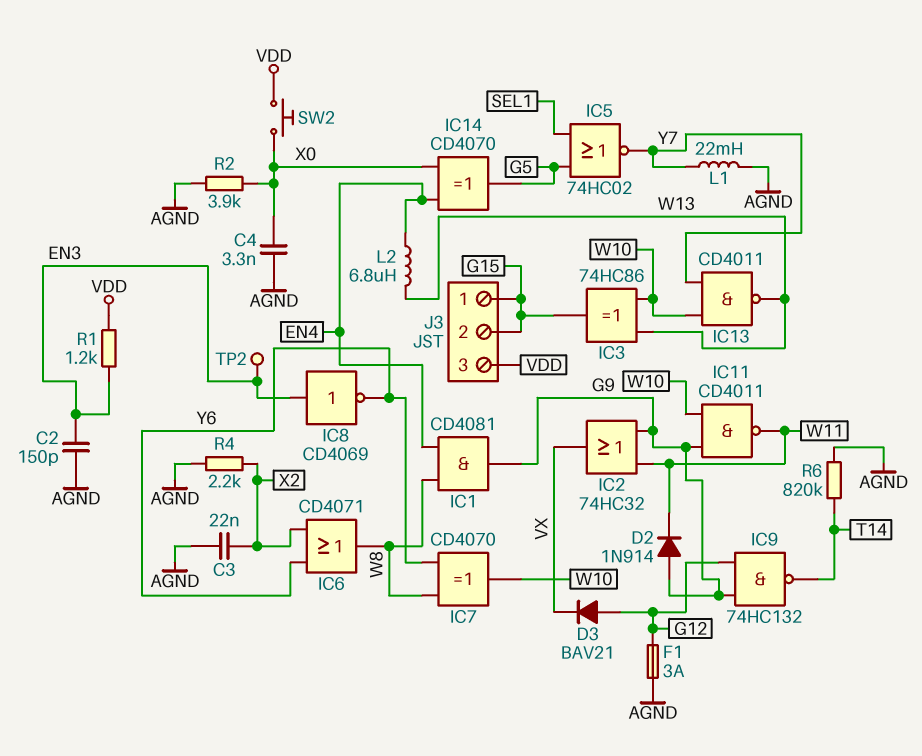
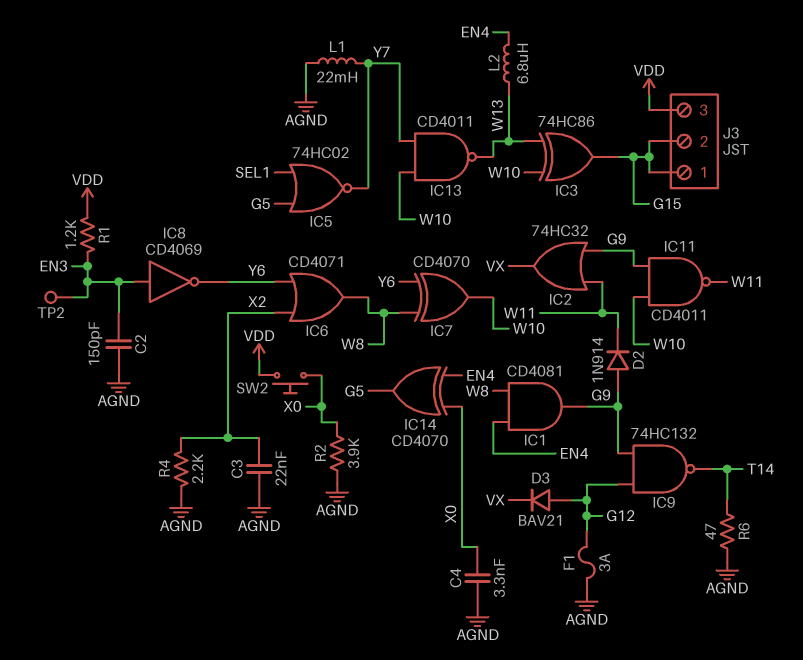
R6: 820k (AGND, T14) -> 47 (AGND, T14)

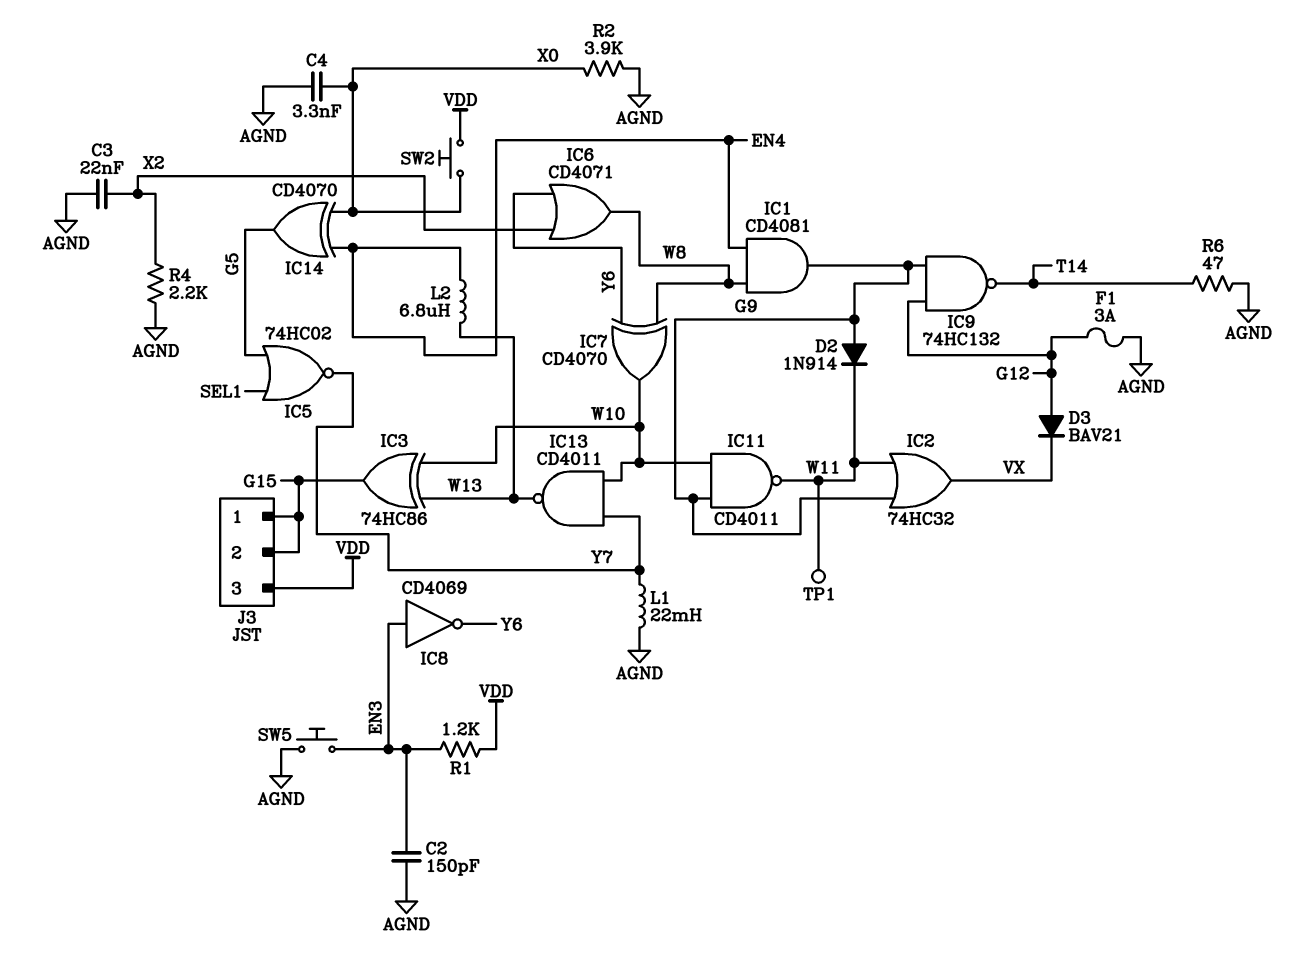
SW5: none -> button (AGND, EN3)
TP1: none -> test point (W11)
TP2: test point (EN3) -> none

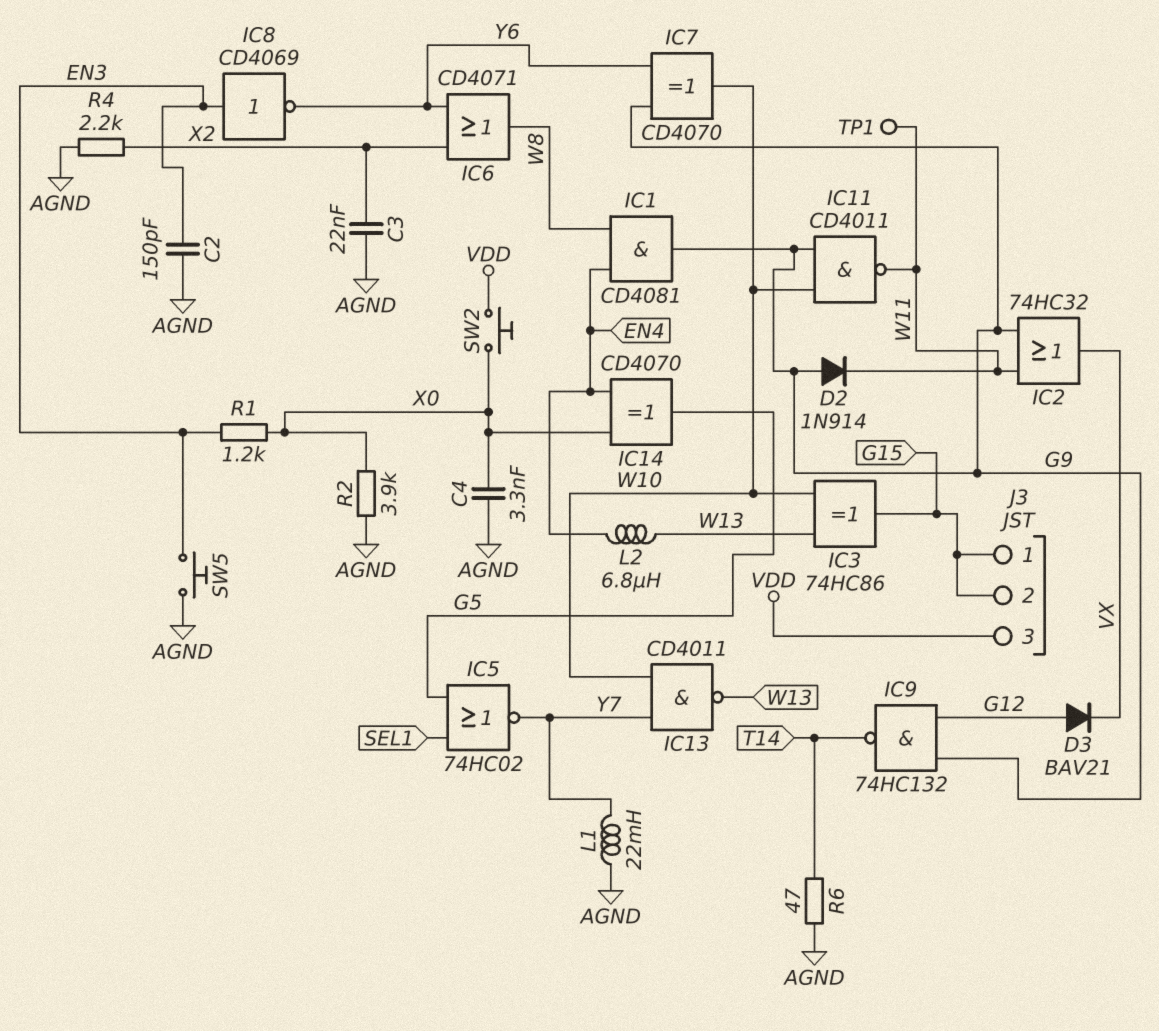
F1: 3A (AGND, G12) -> none
IC7: XOR CD4070 (in W8, in Y6, out W10) -> XOR CD4070 (in G9, in Y6, out W10)
R1: 1.2k (EN3, VDD) -> 1.2k (EN3, X0)

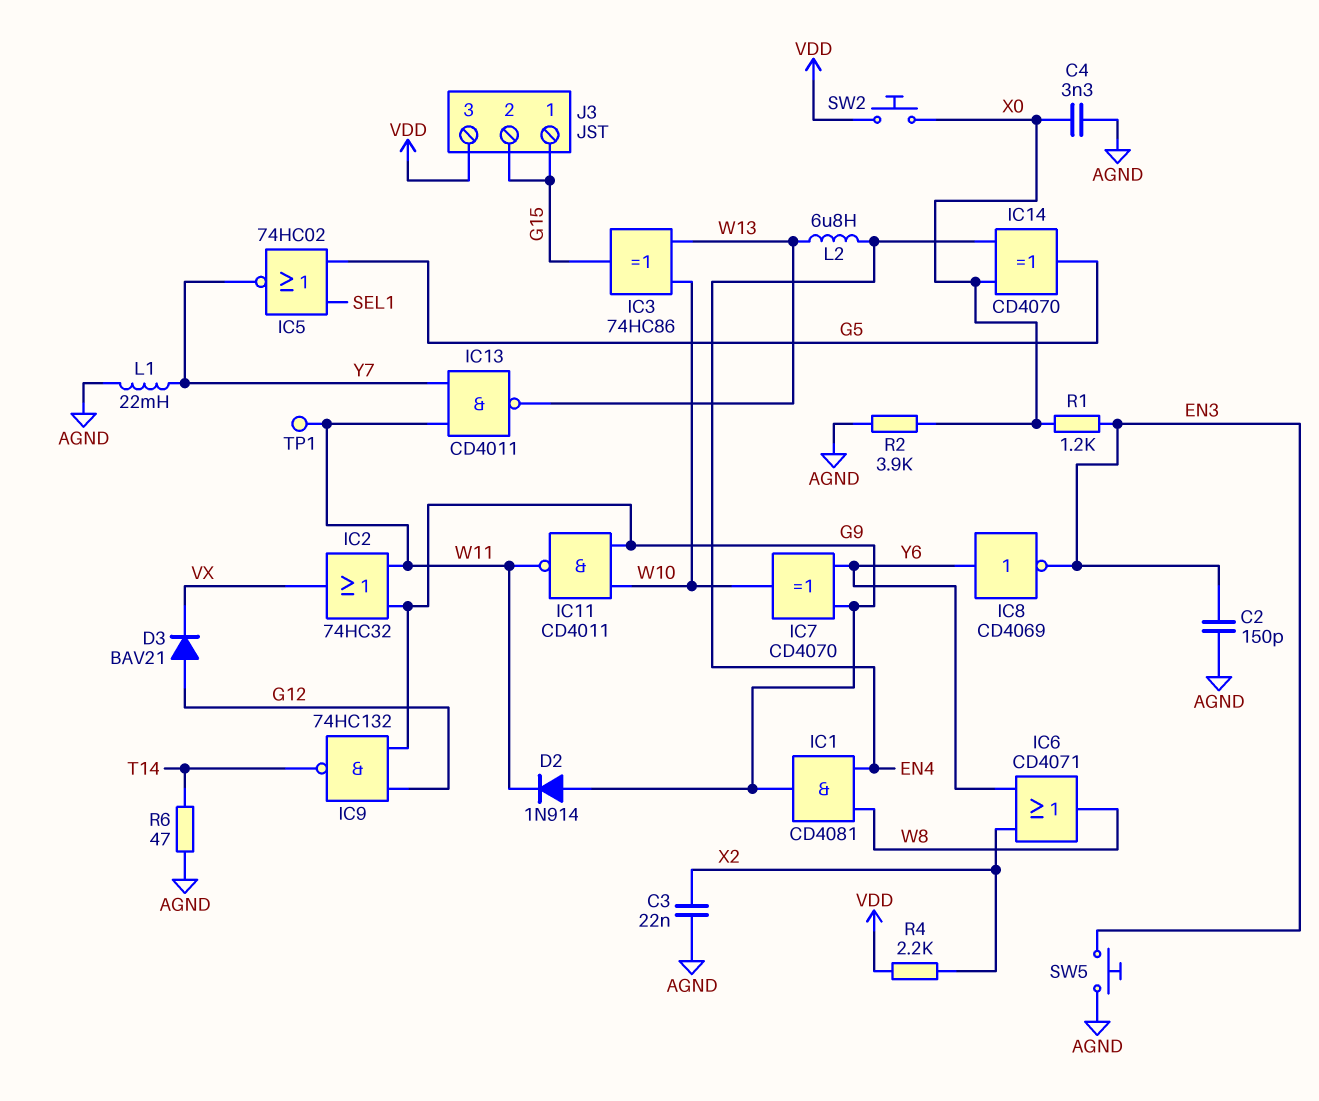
IC8: NOT CD4069 (in EN3, out Y6) -> NOT CD4069 (in Y6, out EN3)
IC13: NAND CD4011 (in W10, in Y7, out W13) -> NAND CD4011 (in W11, in Y7, out W13)
R4: 2.2k (AGND, X2) -> 2.2k (VDD, X2)

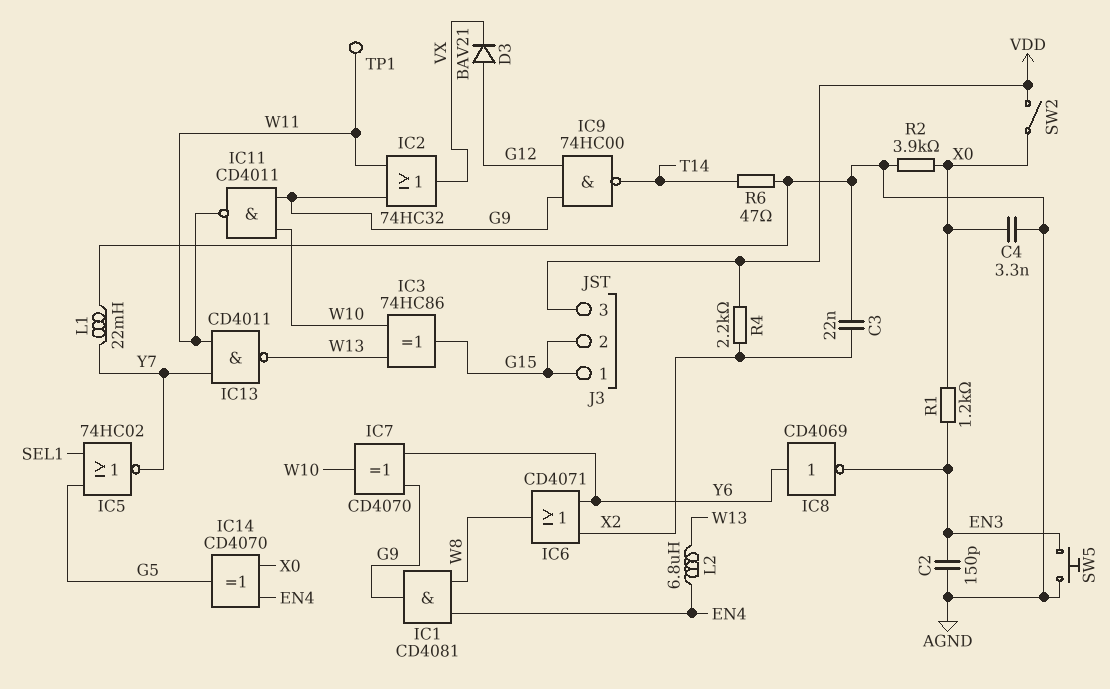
D2: diode 1N914 (A G9, K W11) -> none
IC9: NAND 74HC132 (in G9, in G12, out T14) -> NAND 74HC00 (in G9, in G12, out T14)
SW2: button (VDD, X0) -> switch (VDD, X0)

